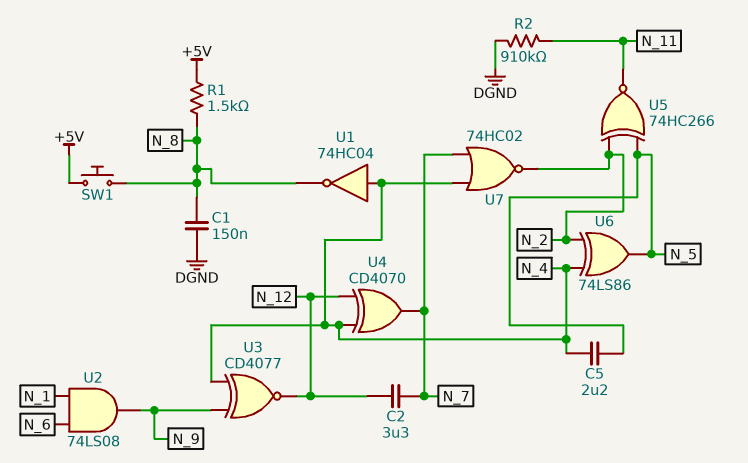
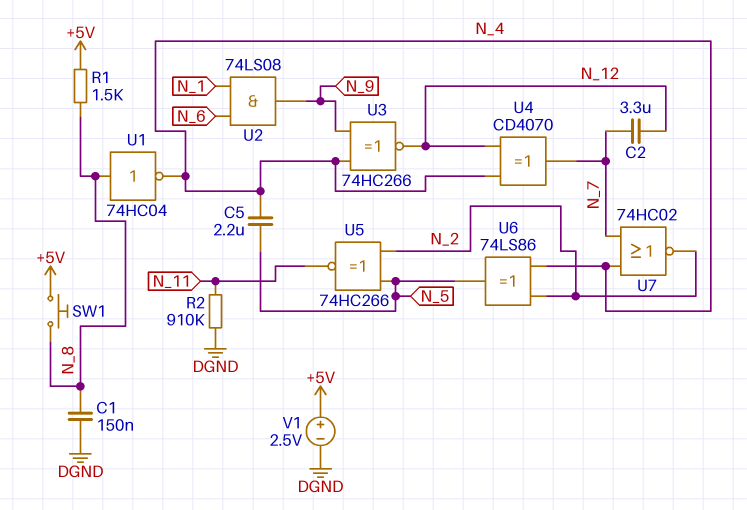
U1: NOT 74HC04 (in N_4, out N_8) -> NOT 74HC04 (in N_8, out N_4)
U3: XNOR CD4077 (in N_4, in N_9, out N_12) -> XNOR 74HC266 (in N_4, in N_9, out N_12)
V1: none -> 2.5V (plus +5V, minus DGND)

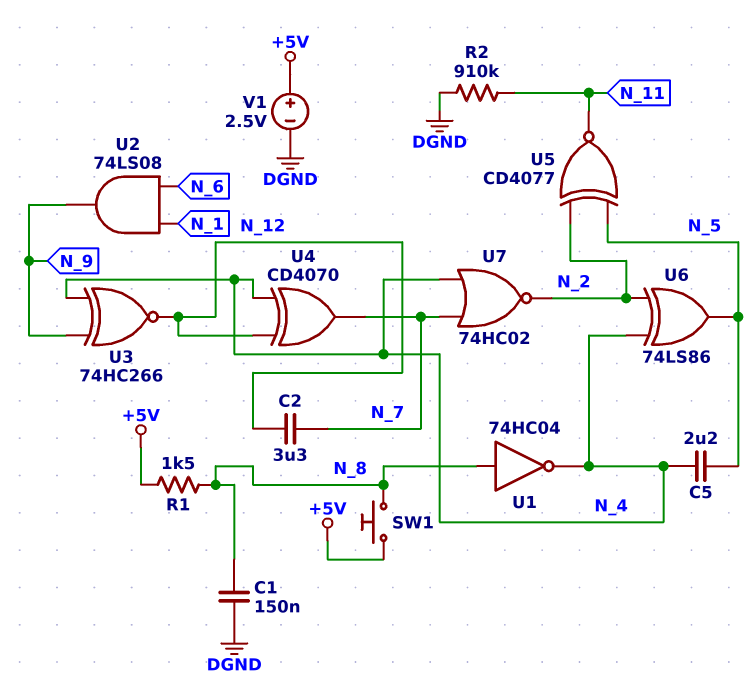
U5: XNOR 74HC266 (in N_2, in N_5, out N_11) -> XNOR CD4077 (in N_2, in N_5, out N_11)

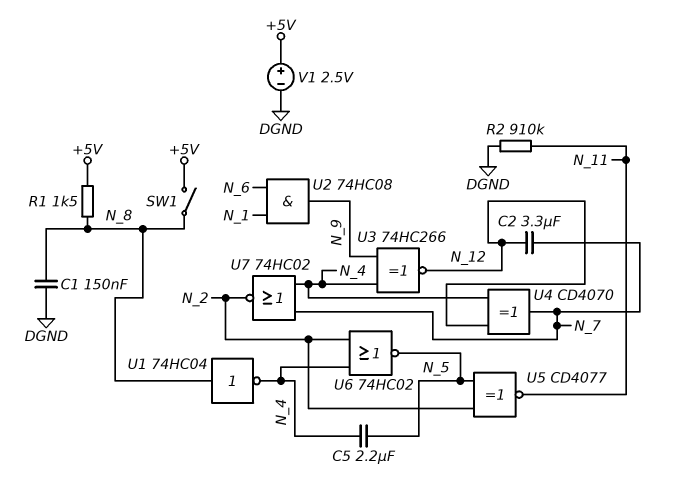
SW1: button (+5V, N_8) -> switch (+5V, N_8)
U2: AND 74LS08 (in N_1, in N_6, out N_9) -> AND 74HC08 (in N_1, in N_6, out N_9)
U6: XOR 74LS86 (in N_2, in N_4, out N_5) -> NOR 74HC02 (in N_2, in N_4, out N_5)

